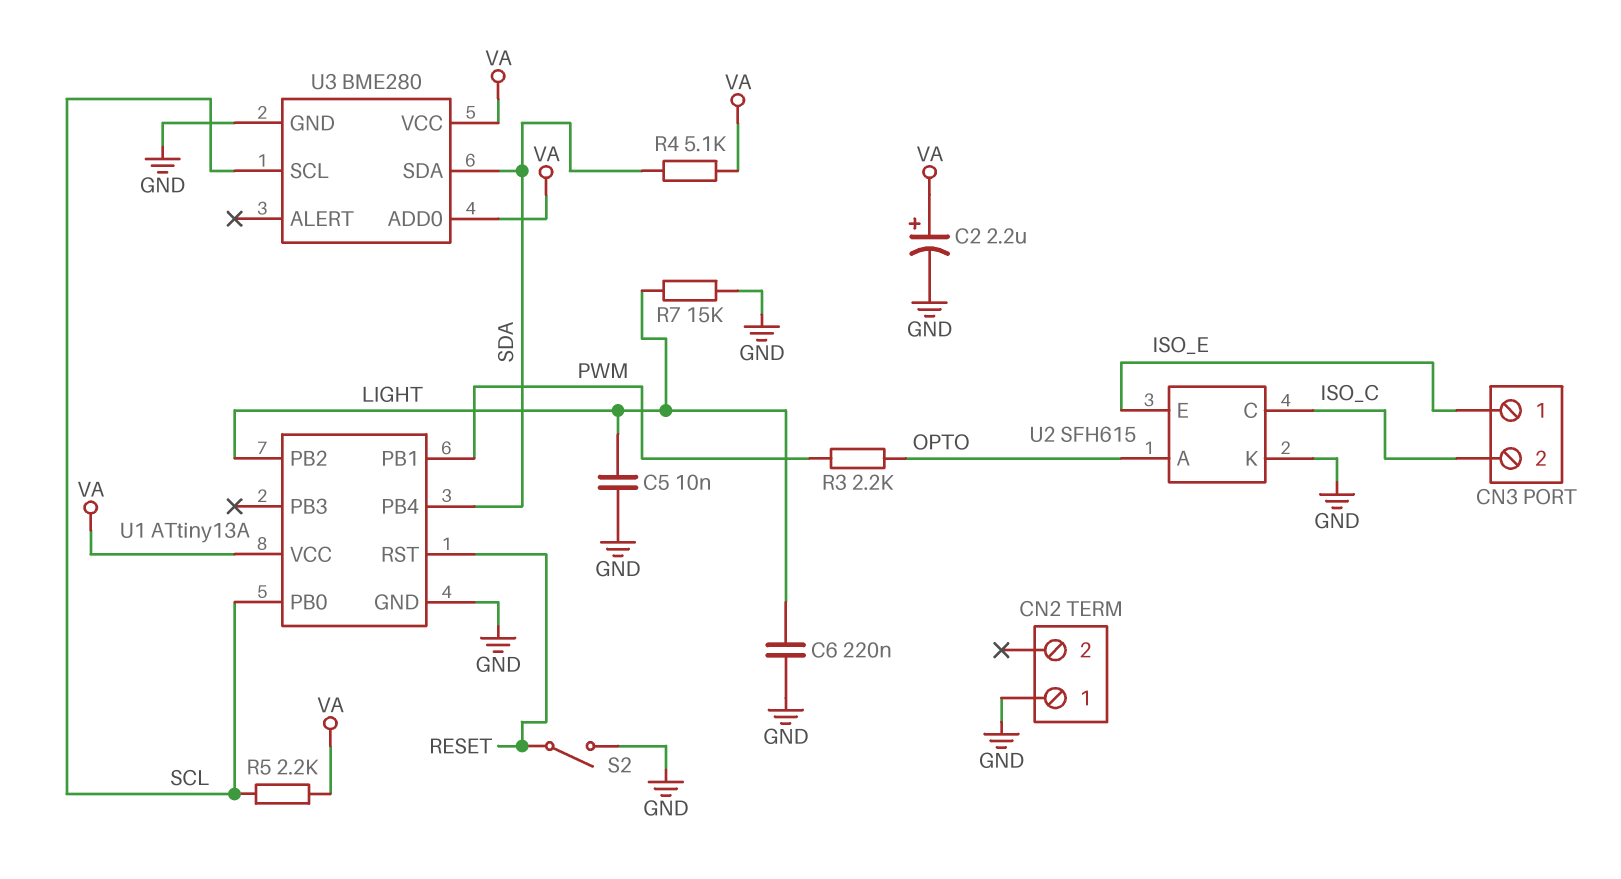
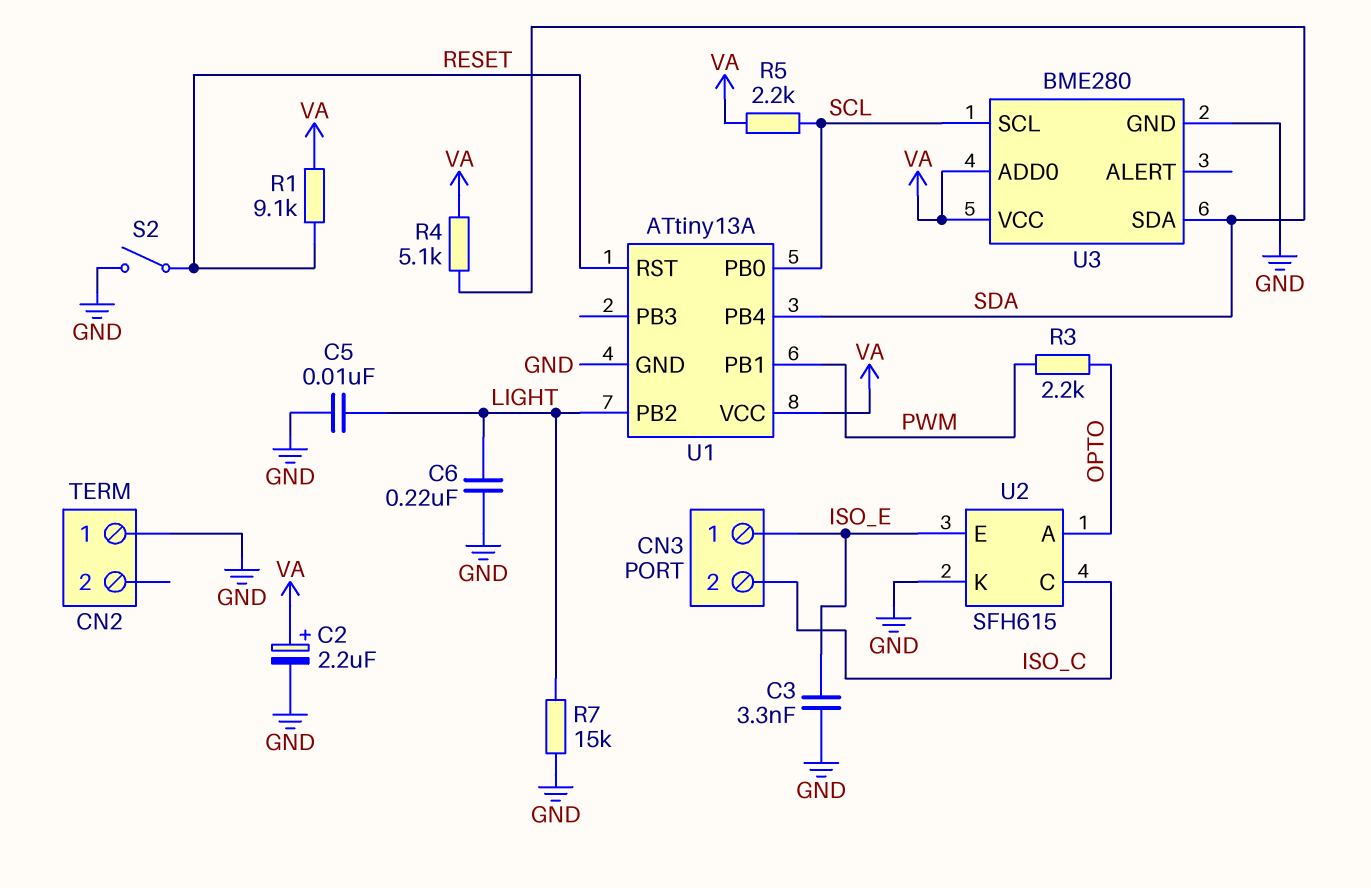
C3: none -> 3.3nF (GND, ISO_E)
R1: none -> 9.1k (RESET, VA)

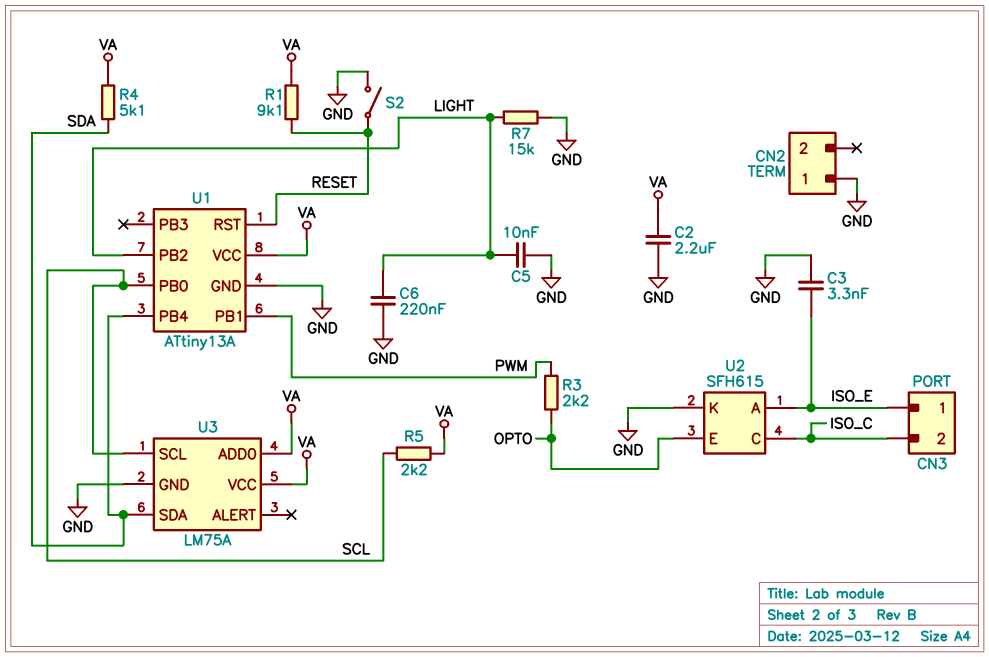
C2: 2.2uF (plus VA, minus GND) -> 2.2uF (GND, VA)
U2 pin A: OPTO -> ISO_E
U2 pin E: ISO_E -> OPTO
U3: BME280 -> LM75A

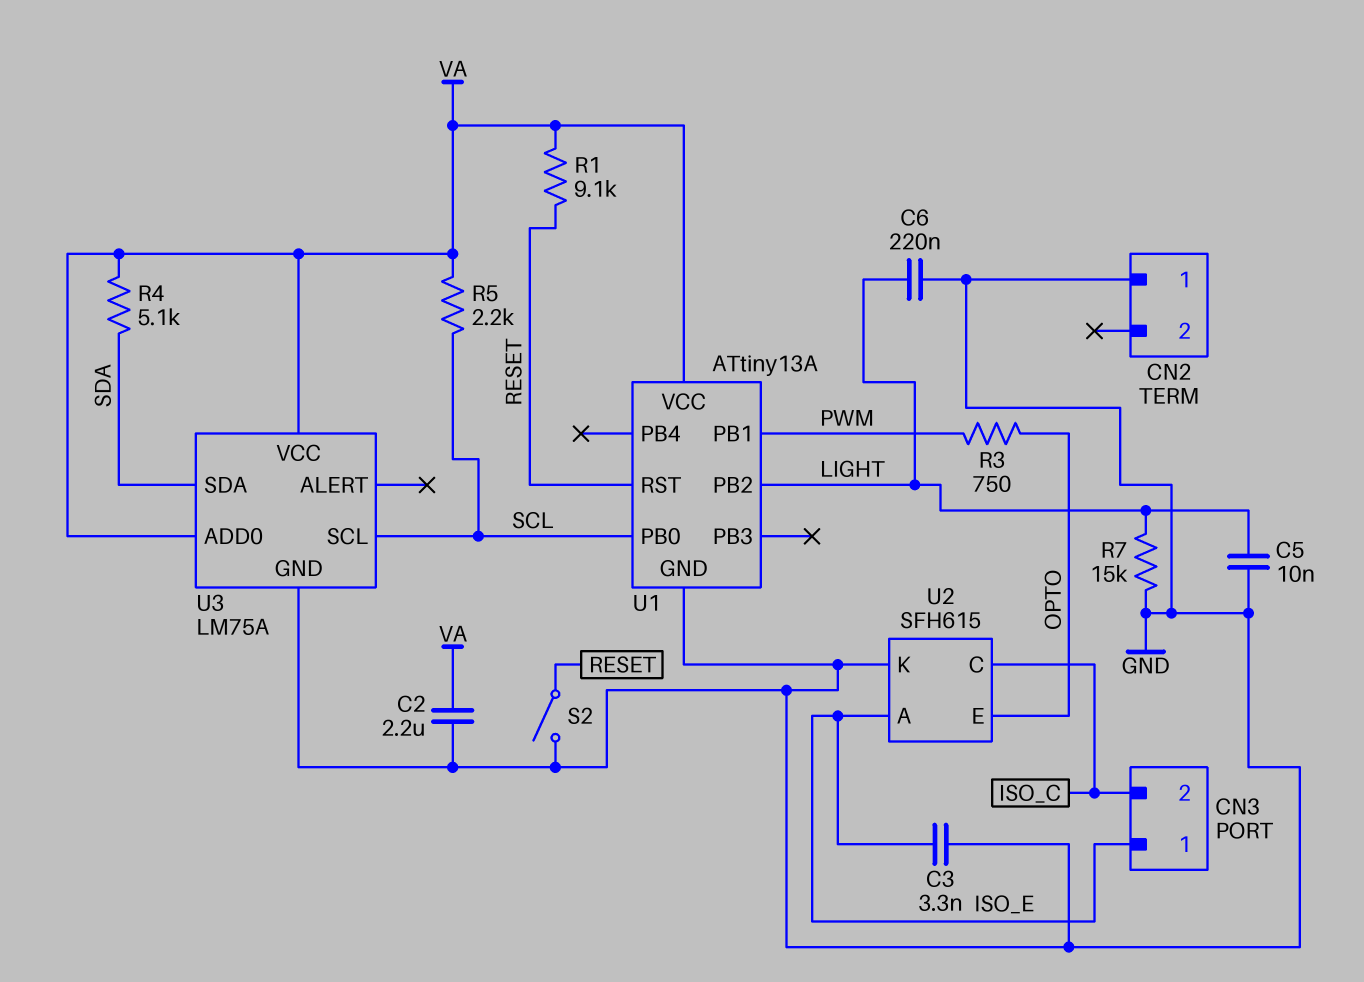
R3: 2.2k (OPTO, PWM) -> 750 (OPTO, PWM)
U1 pin PB4: SDA -> none

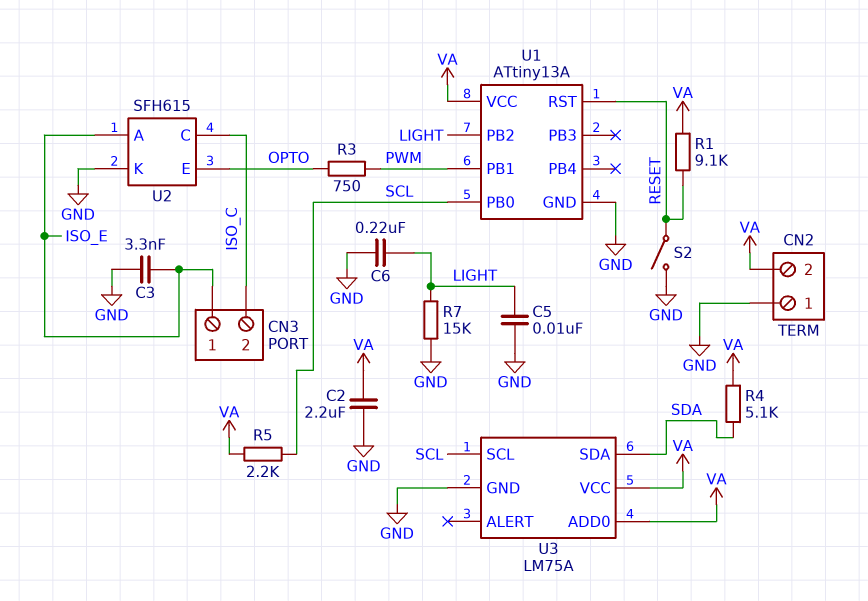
CN2 pin 2: none -> VA

